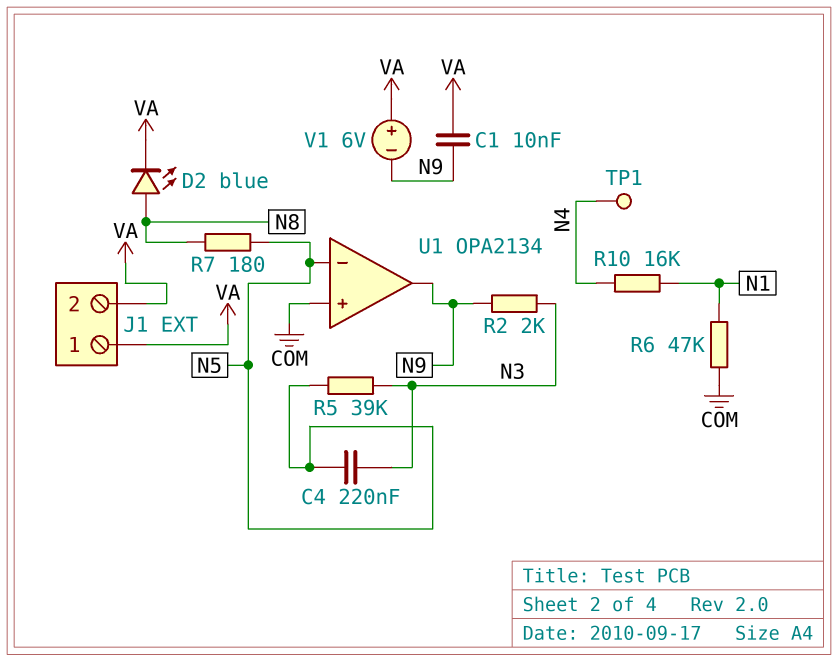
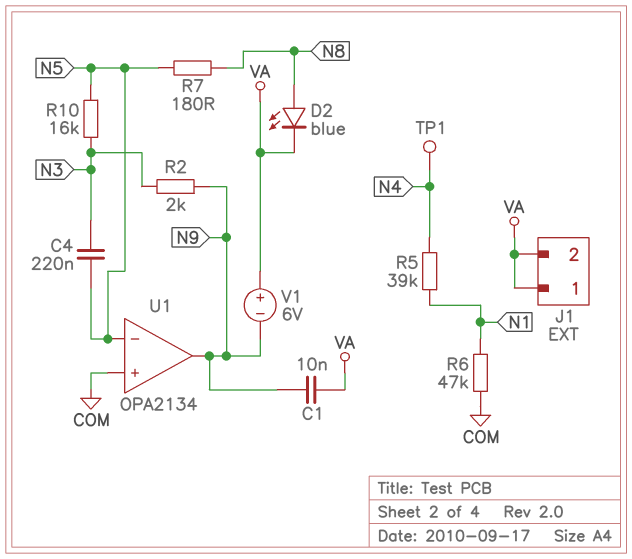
R5: 39k (N3, N5) -> 39k (N1, N4)
R10: 16k (N1, N4) -> 16k (N3, N5)

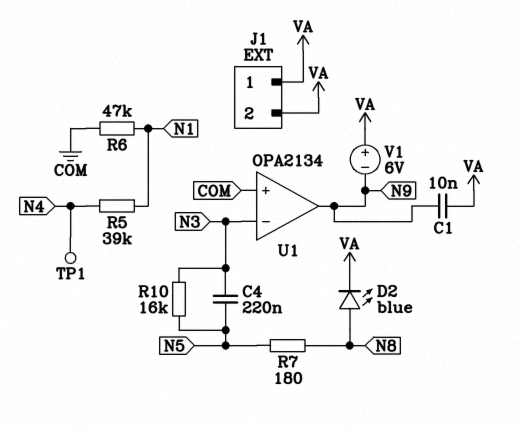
R2: 2k (N3, N9) -> none
U1 pin in-: N5 -> N3

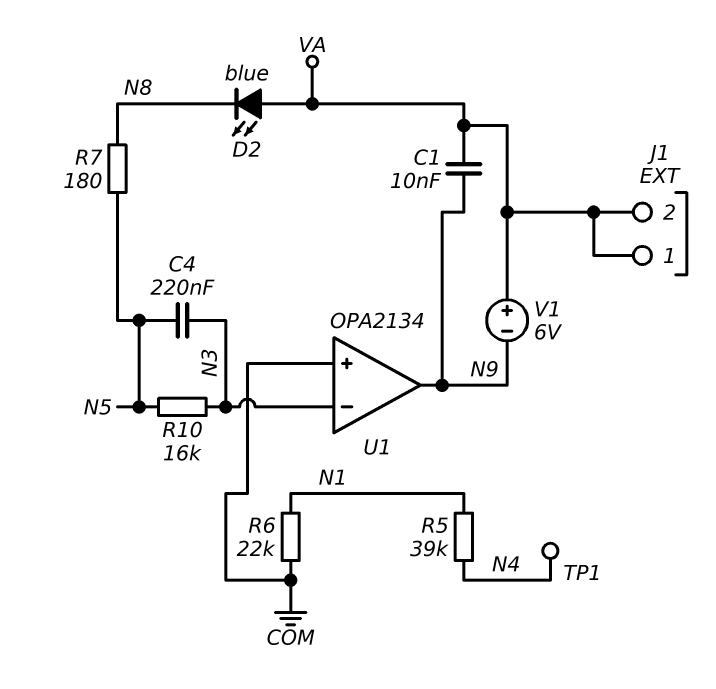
D2: LED blue (A N8, K VA) -> LED blue (A VA, K N8)
R6: 47k (COM, N1) -> 22k (COM, N1)

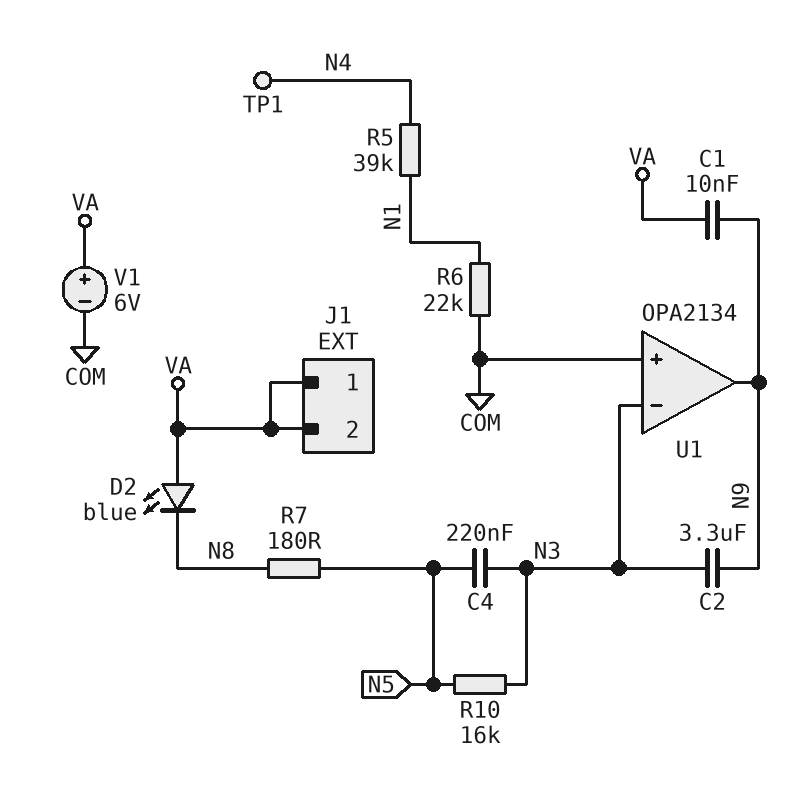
C2: none -> 3.3uF (N3, N9)
V1: 6V (plus VA, minus N9) -> 6V (plus VA, minus COM)

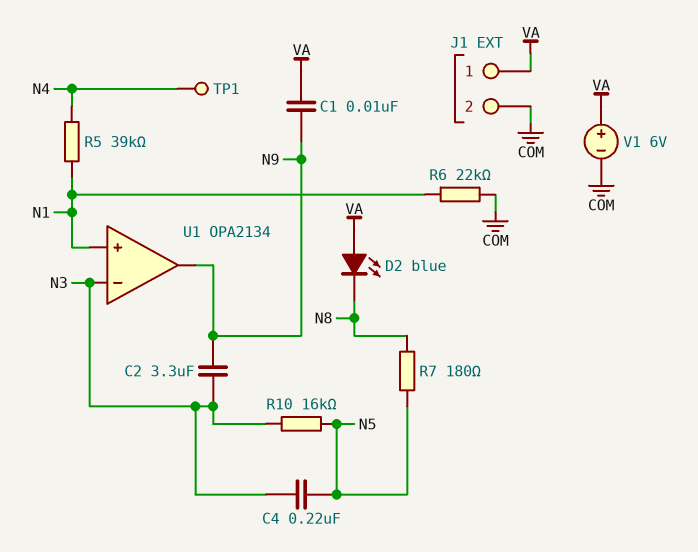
J1 pin 2: VA -> COM
U1 pin in+: COM -> N1

